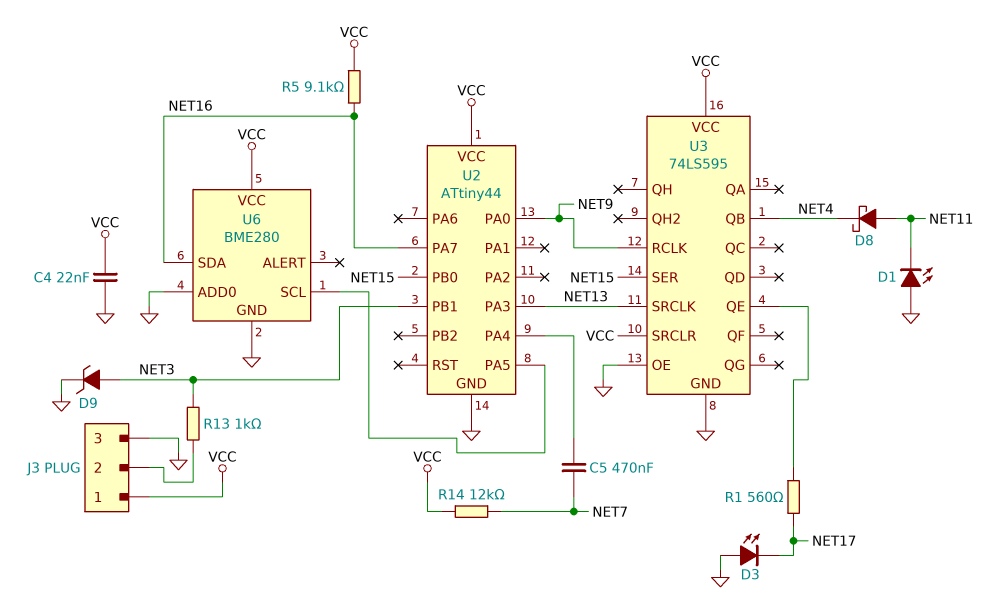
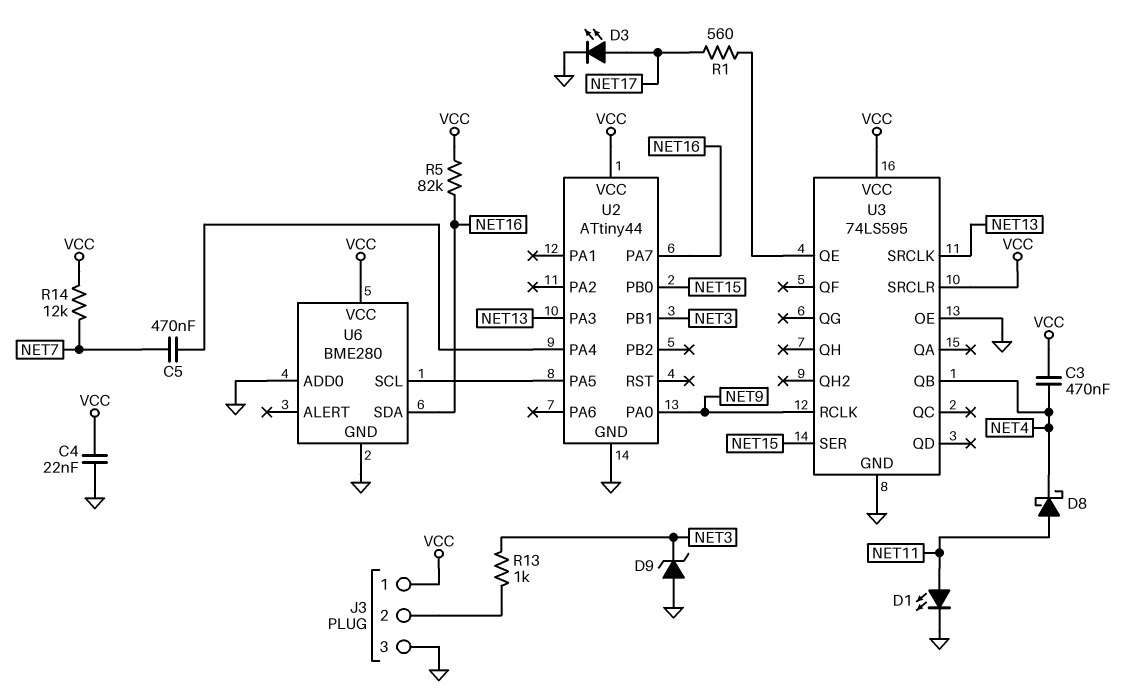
C3: none -> 470nF (NET4, VCC)
D1: LED (A GND, K NET11) -> LED (A NET11, K GND)
D3: LED (A GND, K NET17) -> LED (A NET17, K GND)
D9: zener (A NET3, K GND) -> zener (A GND, K NET3)
R5: 9.1k (NET16, VCC) -> 82k (NET16, VCC)

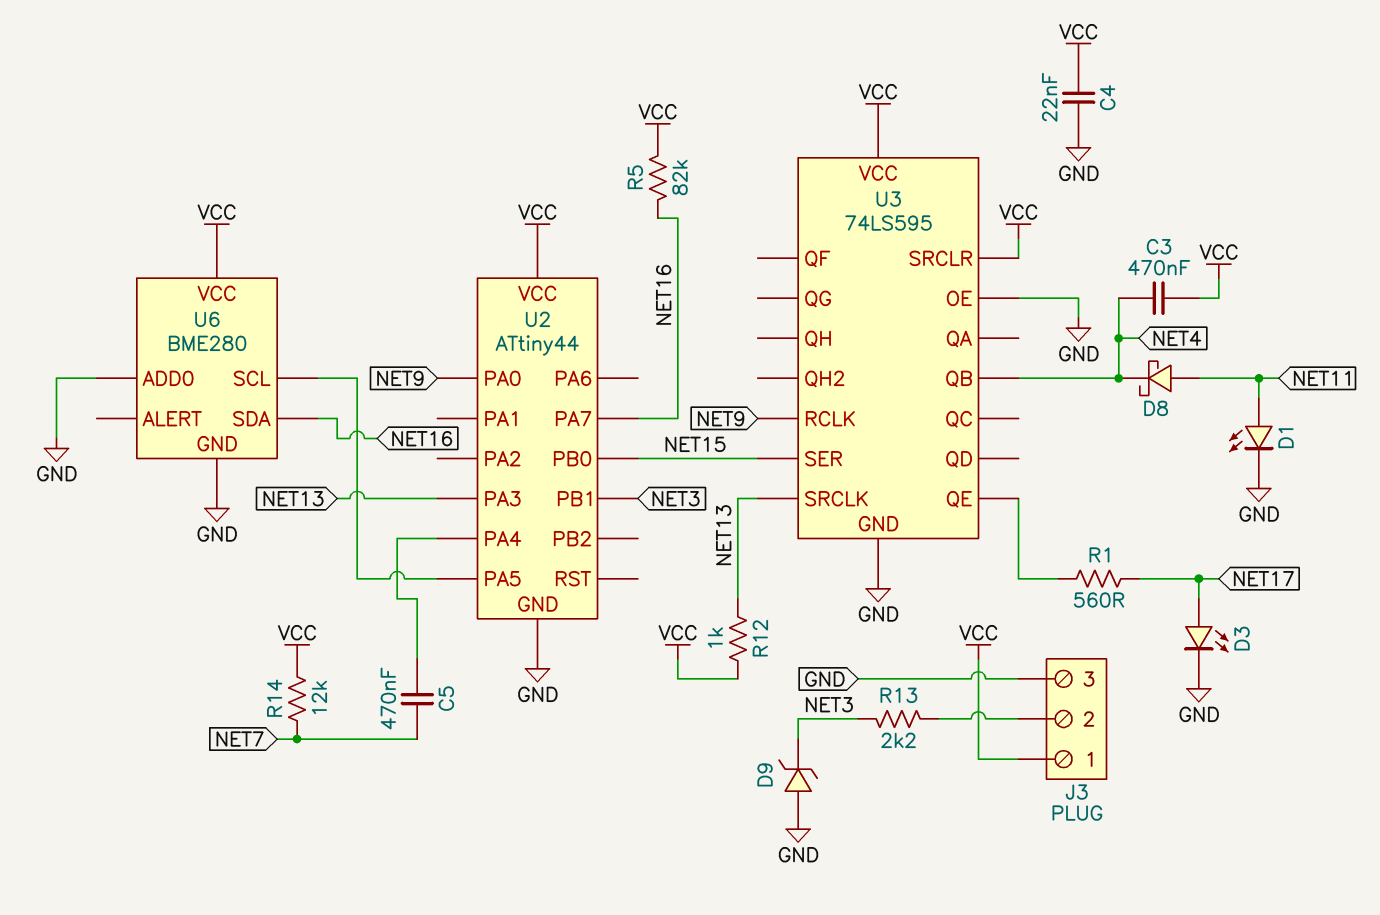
R12: none -> 1k (NET13, VCC)
R13: 1k (J3/2, NET3) -> 2.2k (J3/2, NET3)

